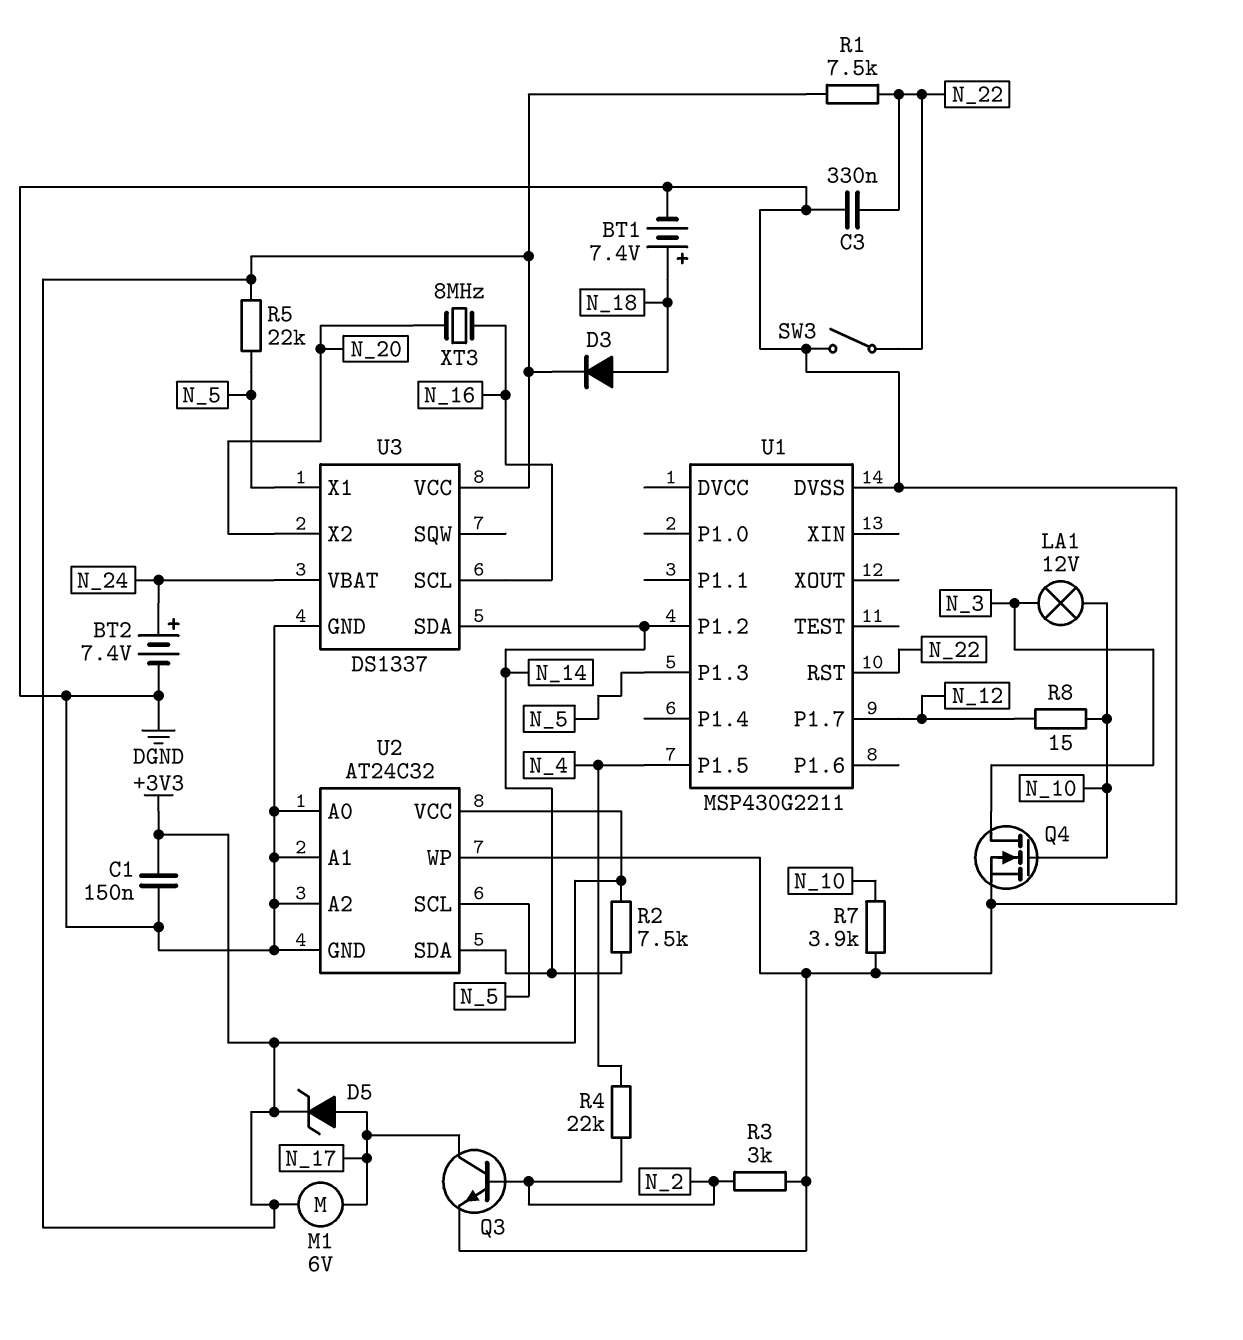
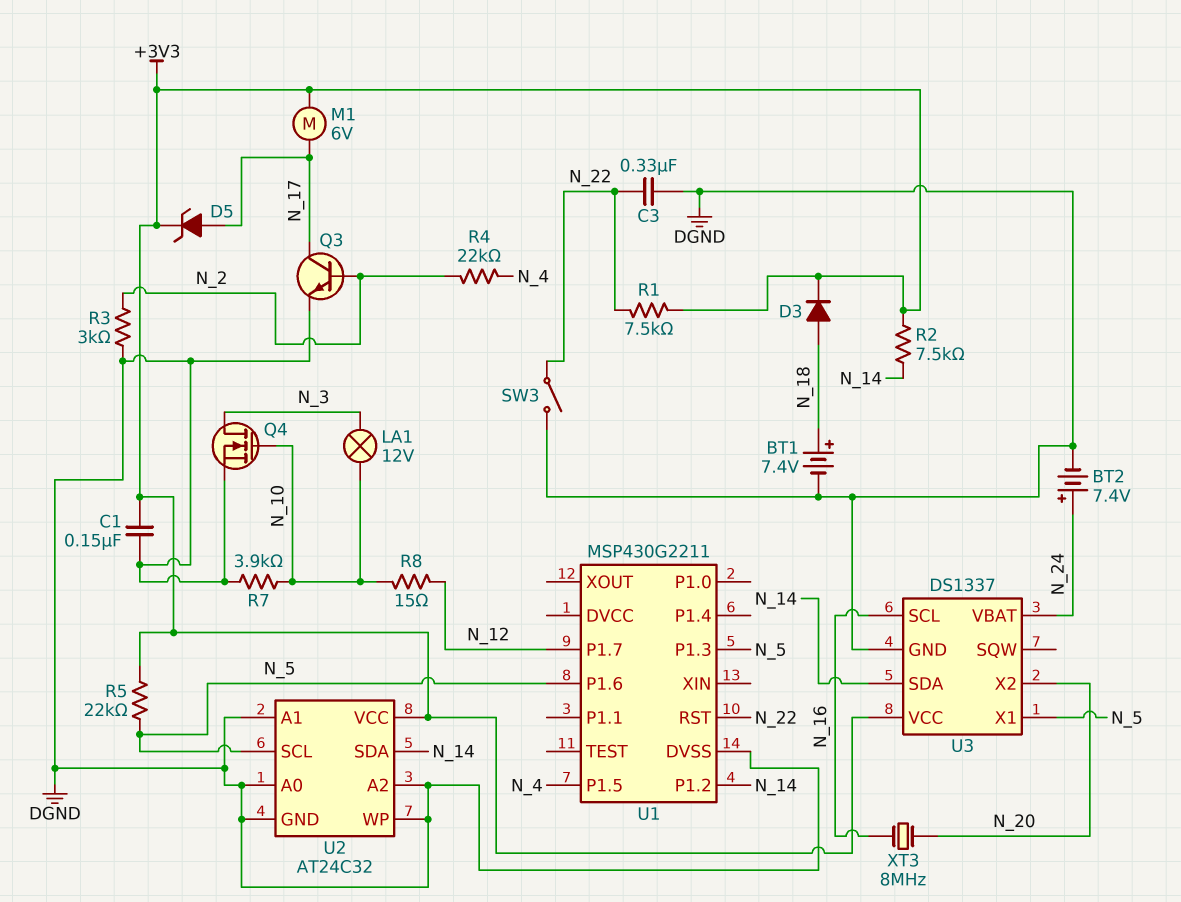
U1 pin P1.6: none -> N_5

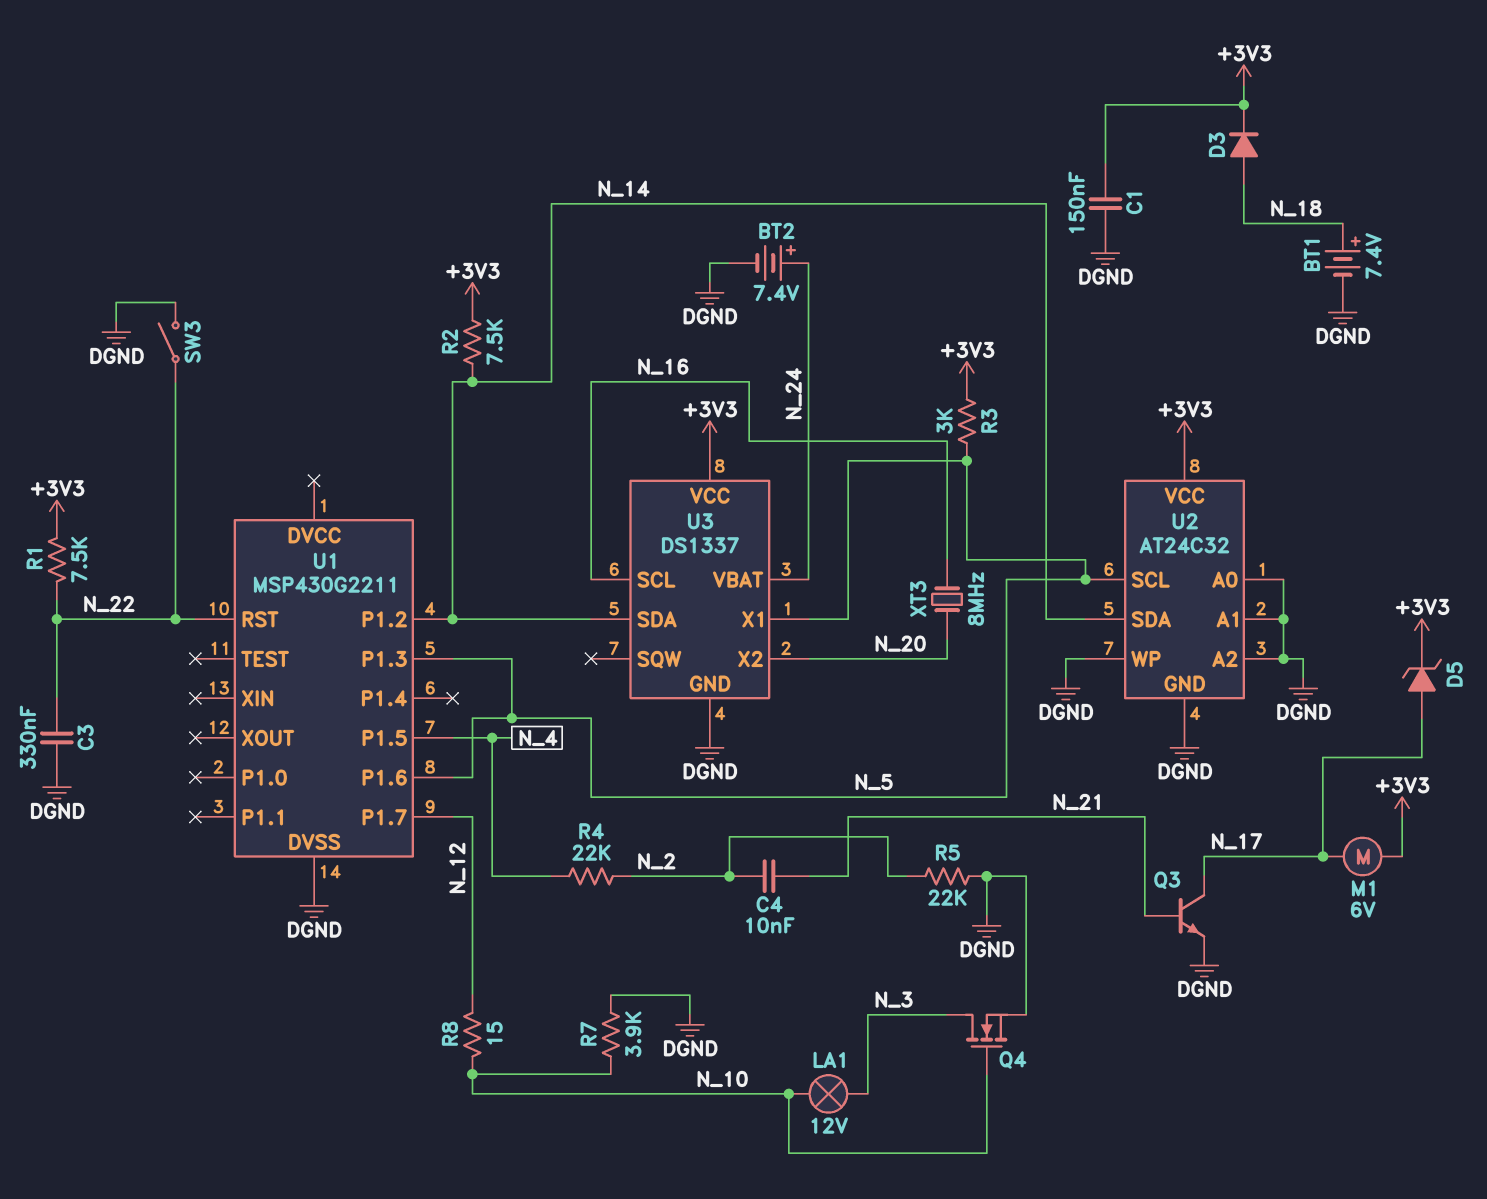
C4: none -> 10nF (N_2, N_21)
Q3: NPN (B N_2, C N_17, E DGND) -> NPN (B N_21, C N_17, E DGND)
R3: 3k (DGND, N_2) -> 3k (+3V3, N_5)
R5: 22k (+3V3, N_5) -> 22k (DGND, N_2)

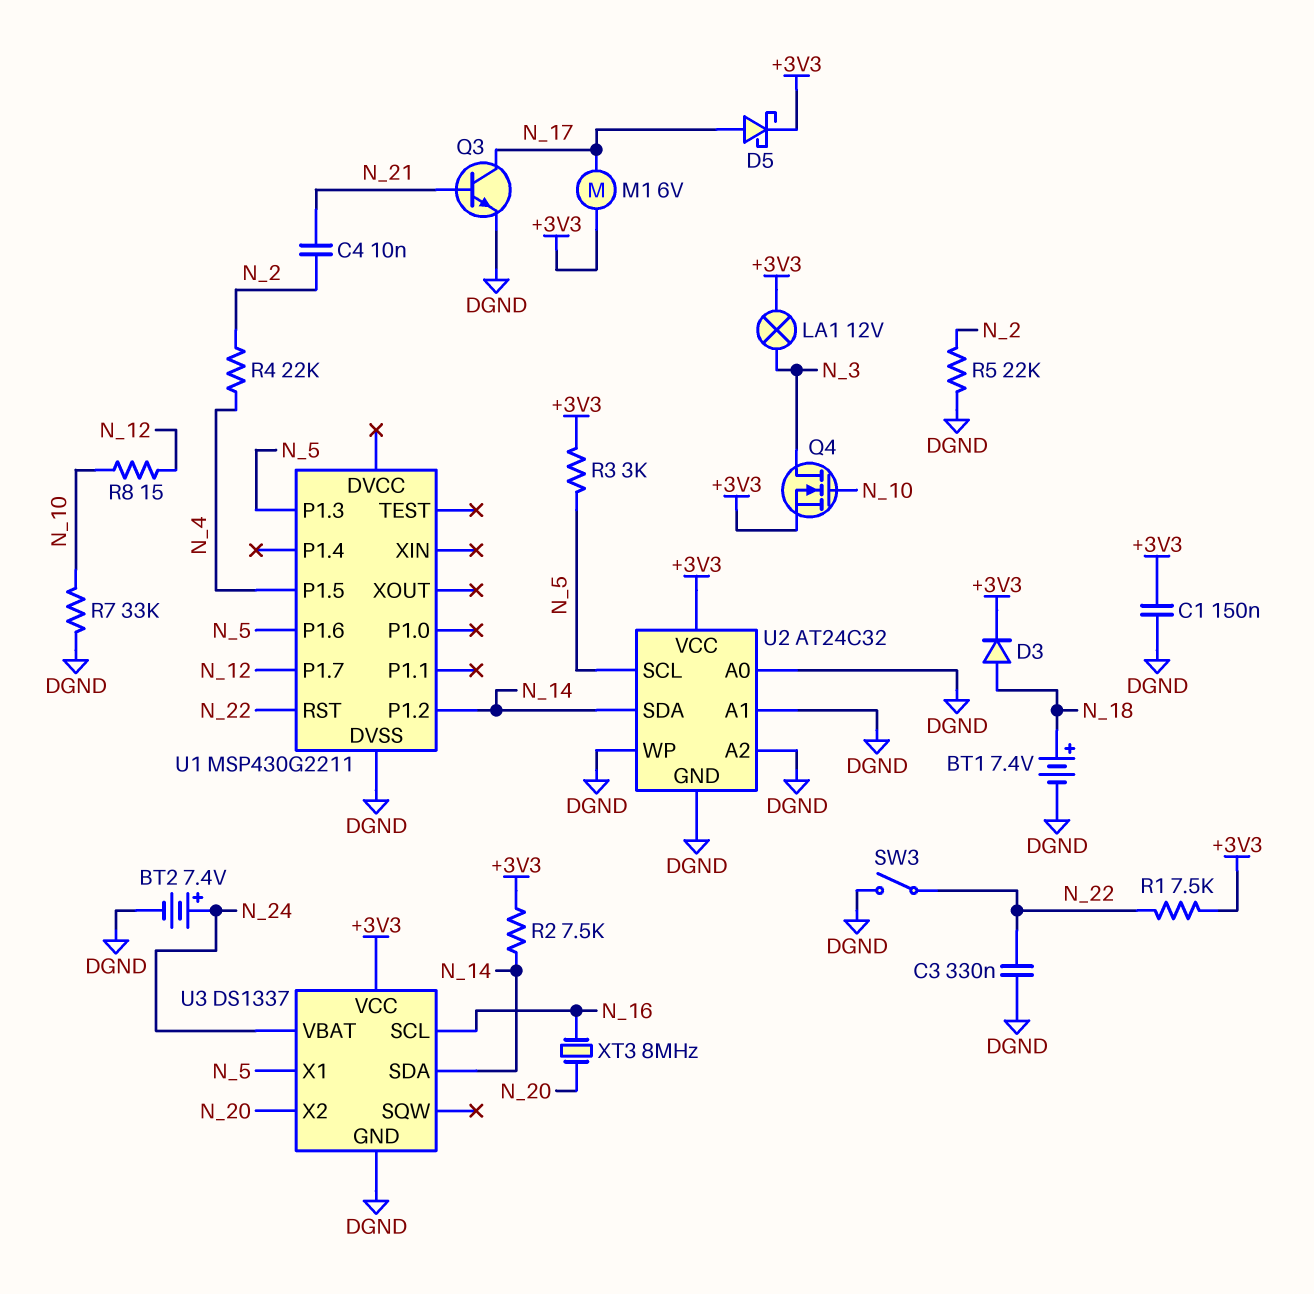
D5: zener (A N_17, K +3V3) -> schottky (A N_17, K +3V3)
LA1: lamp 12V (N_3, N_10) -> lamp 12V (+3V3, N_3)
Q4: NMOS (G N_10, D N_3, S DGND) -> NMOS (G N_10, D N_3, S +3V3)
R7: 3.9k (DGND, N_10) -> 33k (DGND, N_10)

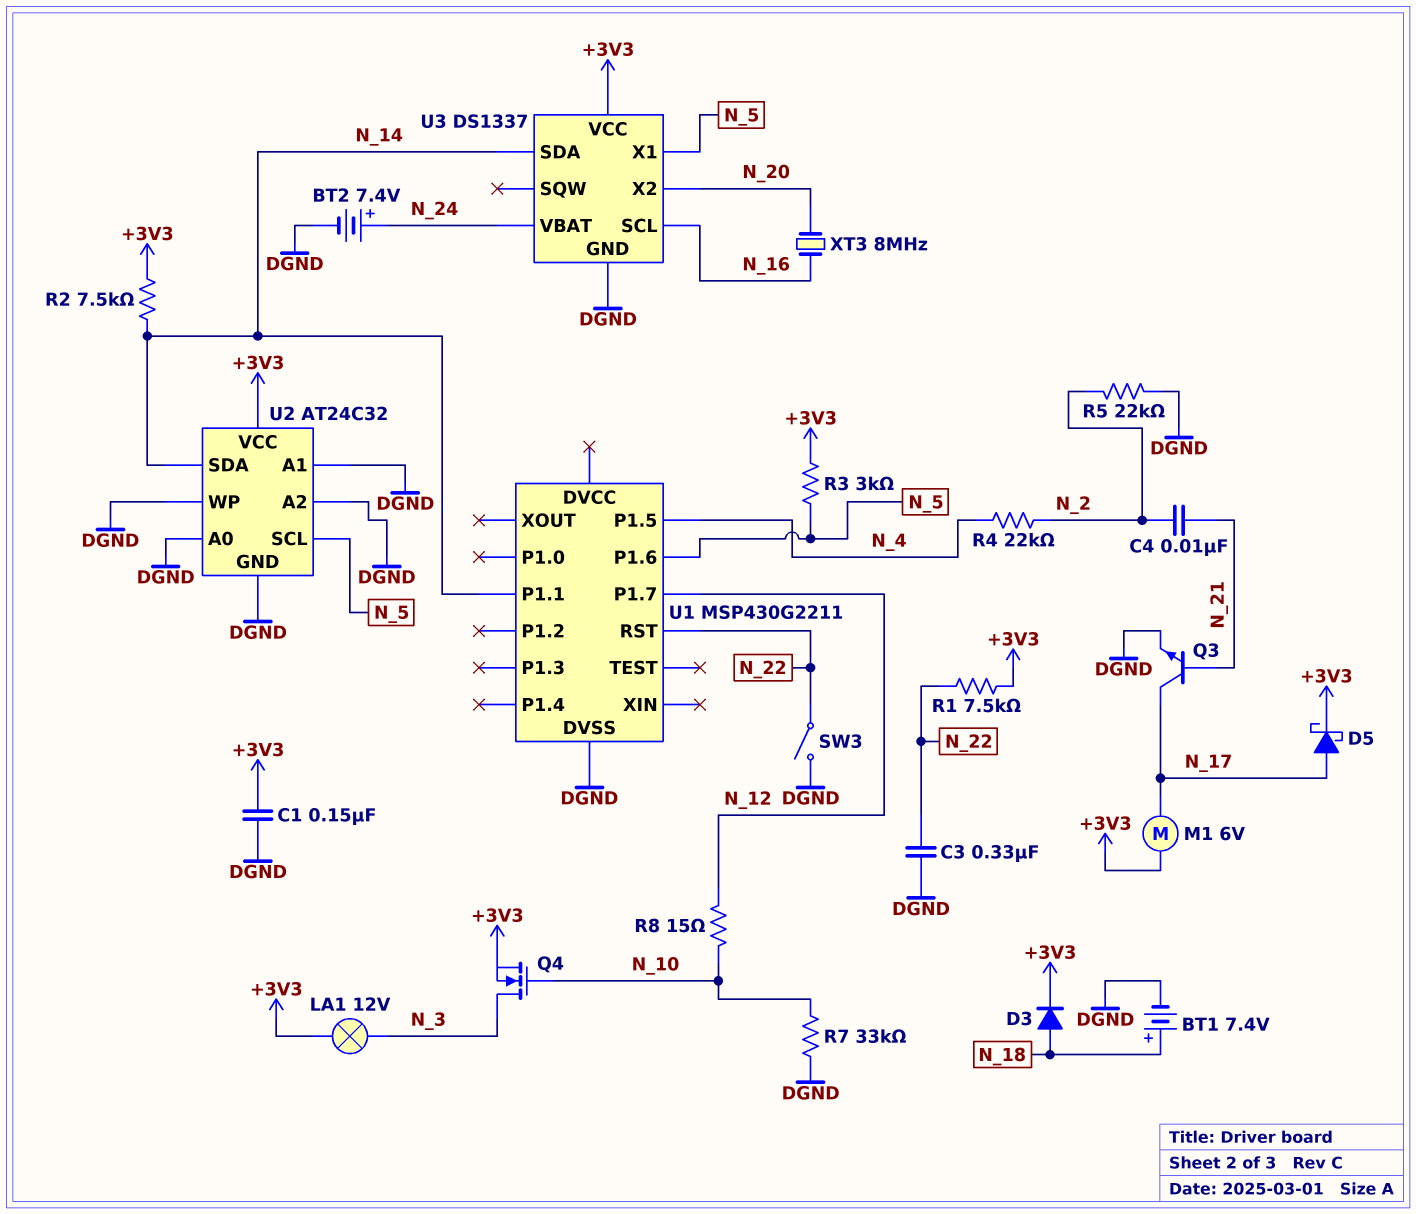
U1 pin P1.1: none -> N_14
U1 pin P1.2: N_14 -> none
U1 pin P1.3: N_5 -> none

